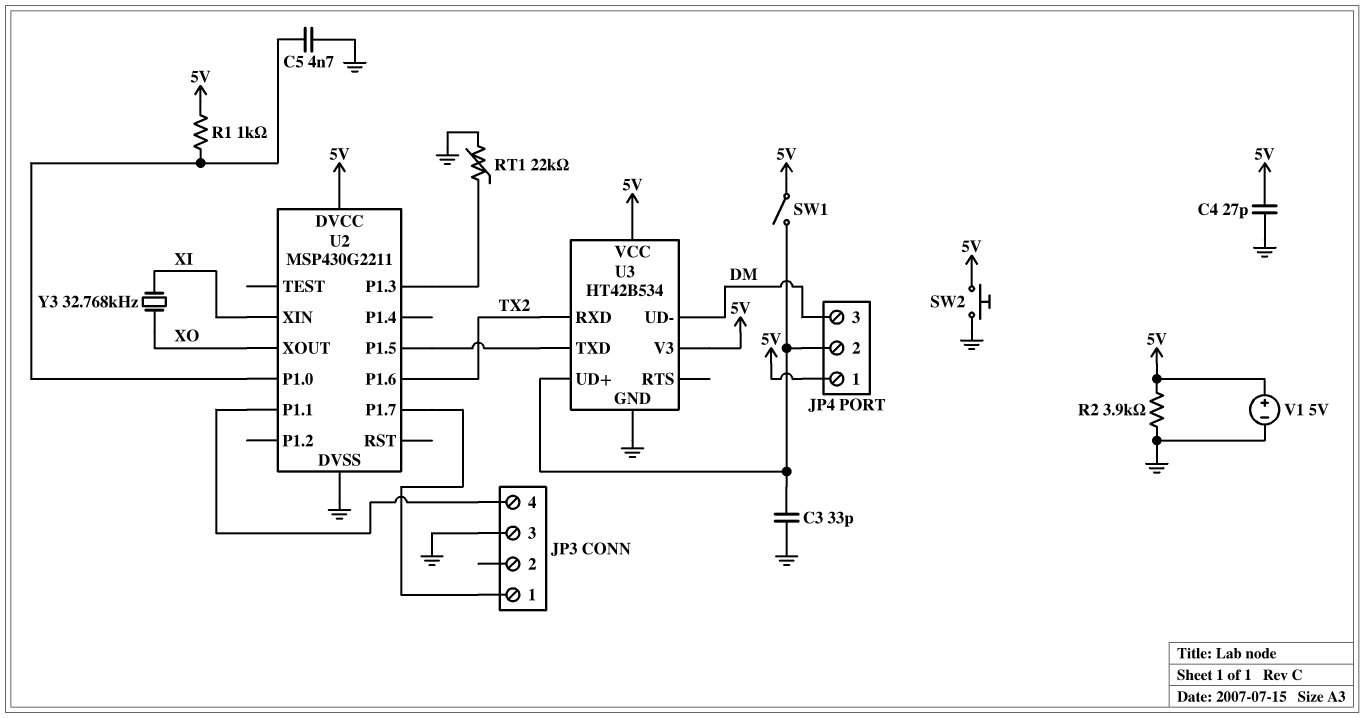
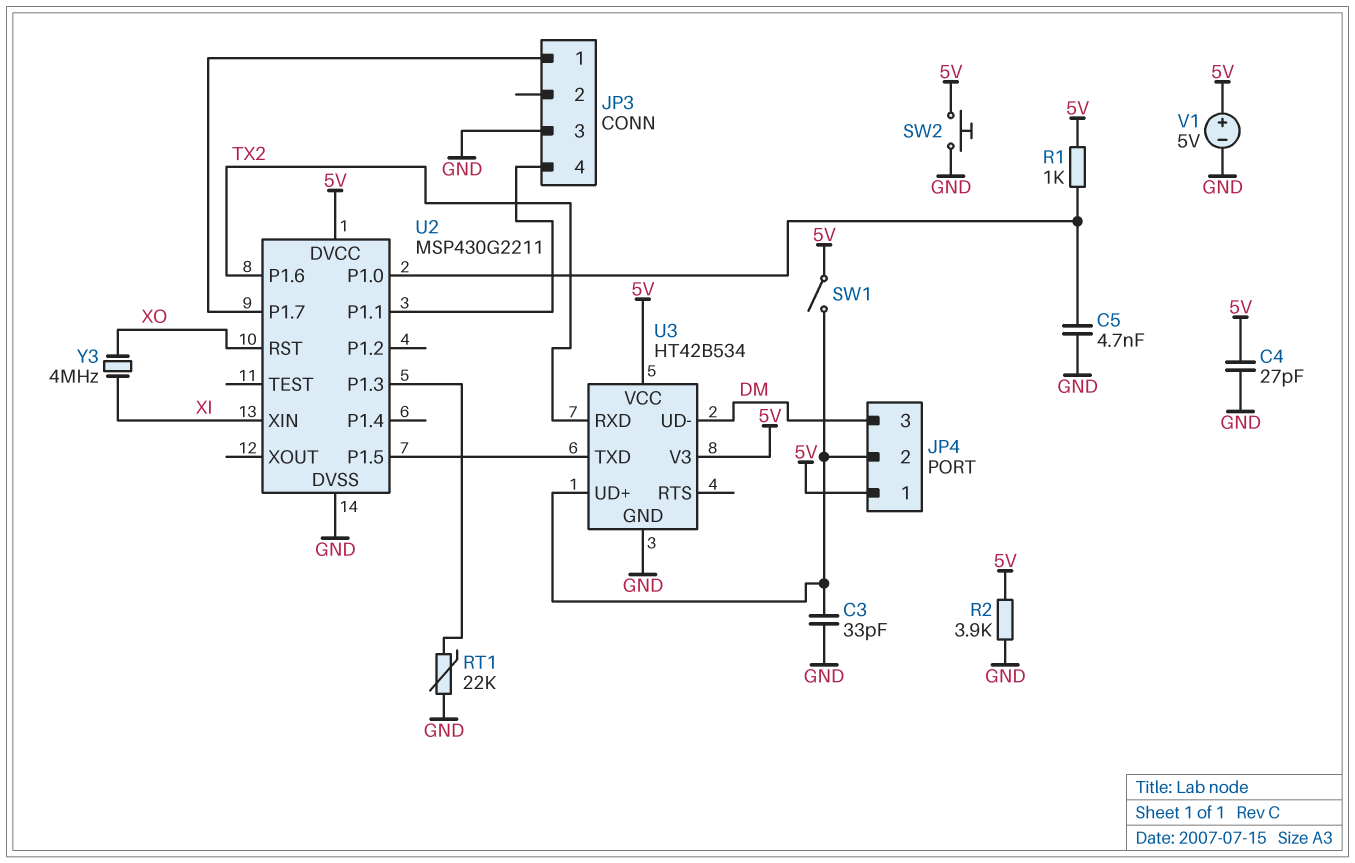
U2 pin RST: none -> XO
U2 pin XOUT: XO -> none
Y3: 32.768kHz (XI, XO) -> 4MHz (XI, XO)

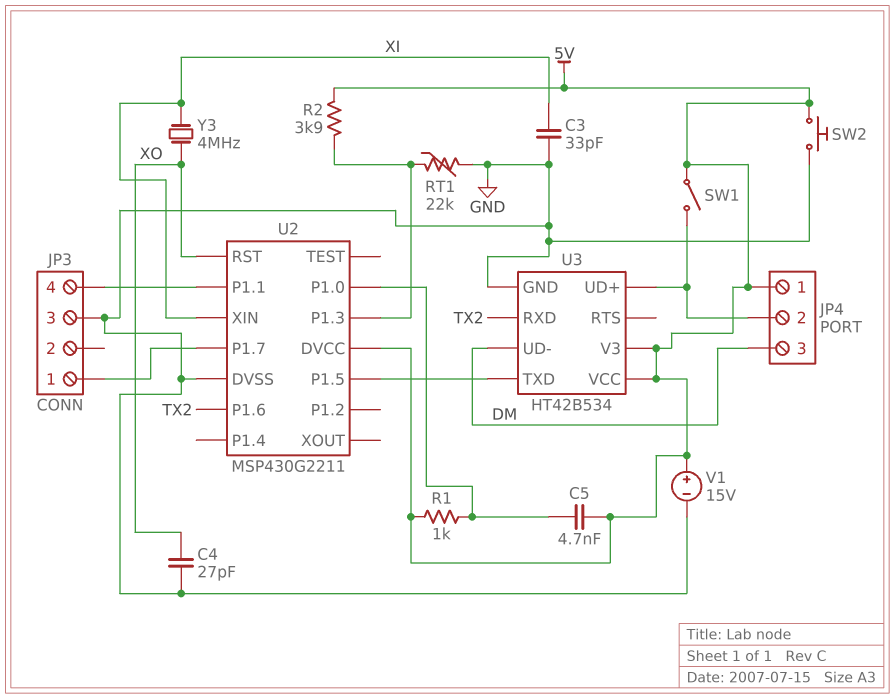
C3: 33pF (GND, JP4/2) -> 33pF (GND, XI)
C4: 27pF (5V, GND) -> 27pF (GND, XO)
C5: 4.7nF (GND, U2/P1.0) -> 4.7nF (5V, U2/P1.0)
R2: 3.9k (5V, GND) -> 3.9k (5V, U2/P1.3)
V1: 5V (plus 5V, minus GND) -> 15V (plus 5V, minus GND)

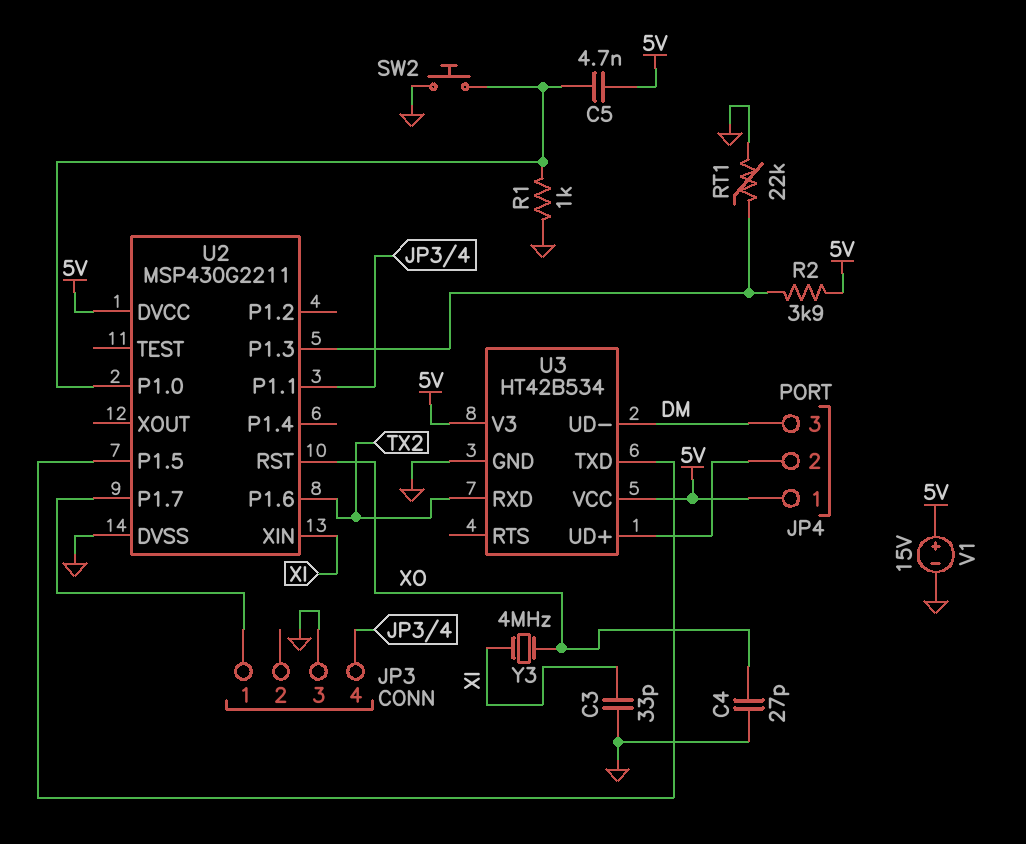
R1: 1k (5V, U2/P1.0) -> 1k (GND, U2/P1.0)
SW1: switch (5V, JP4/2) -> none
SW2: button (5V, GND) -> button (GND, U2/P1.0)

